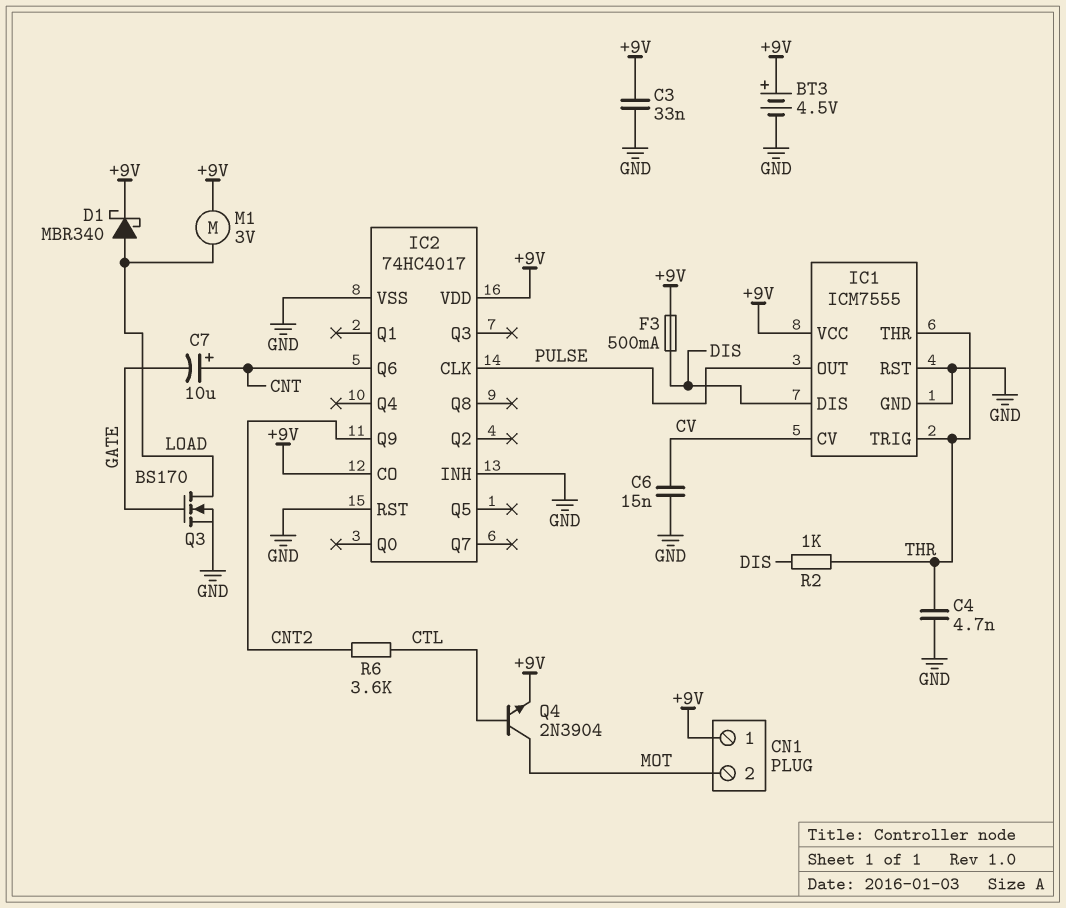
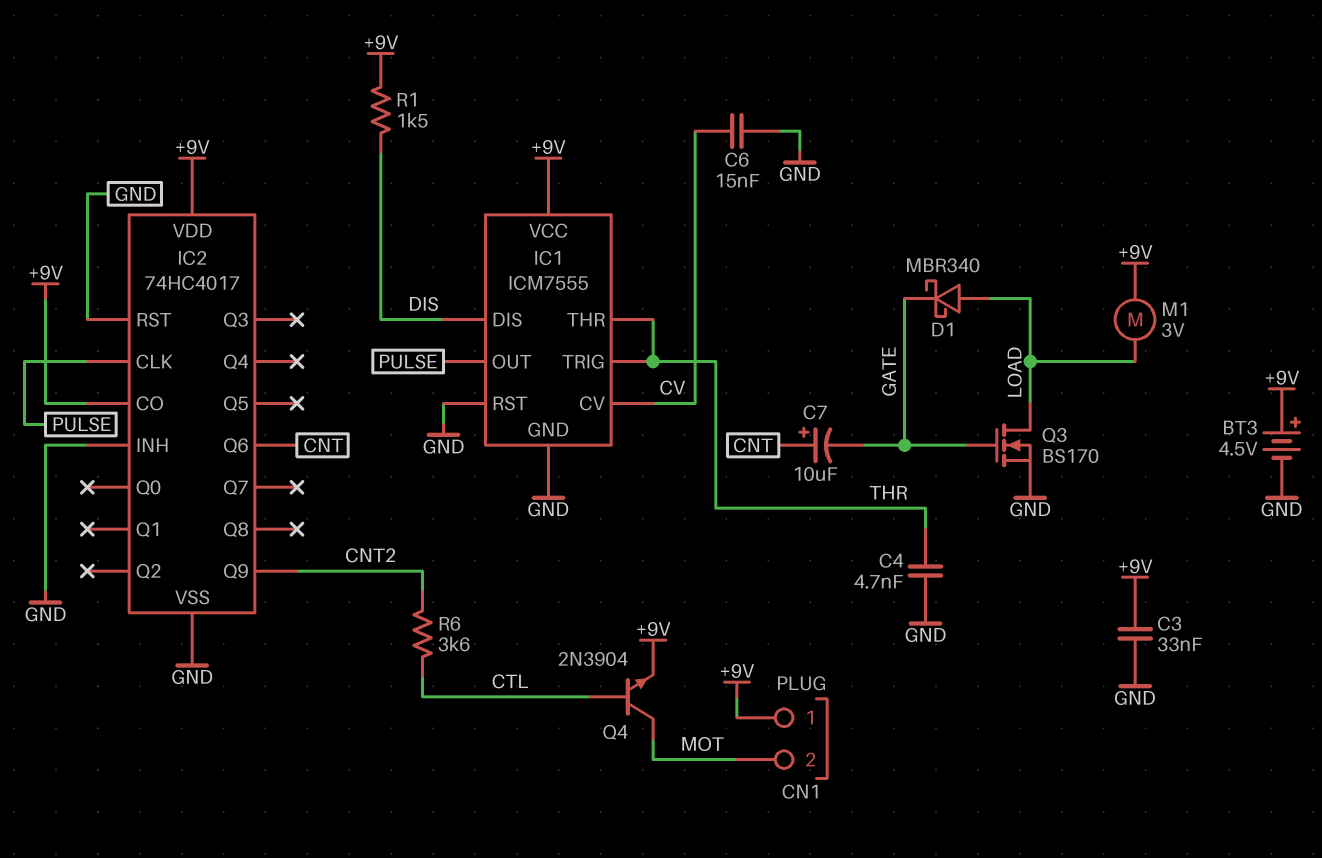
D1: schottky MBR340 (A LOAD, K +9V) -> schottky MBR340 (A LOAD, K GATE)
F3: 500mA (+9V, DIS) -> none
R1: none -> 1.5k (+9V, DIS)
R2: 1k (DIS, THR) -> none

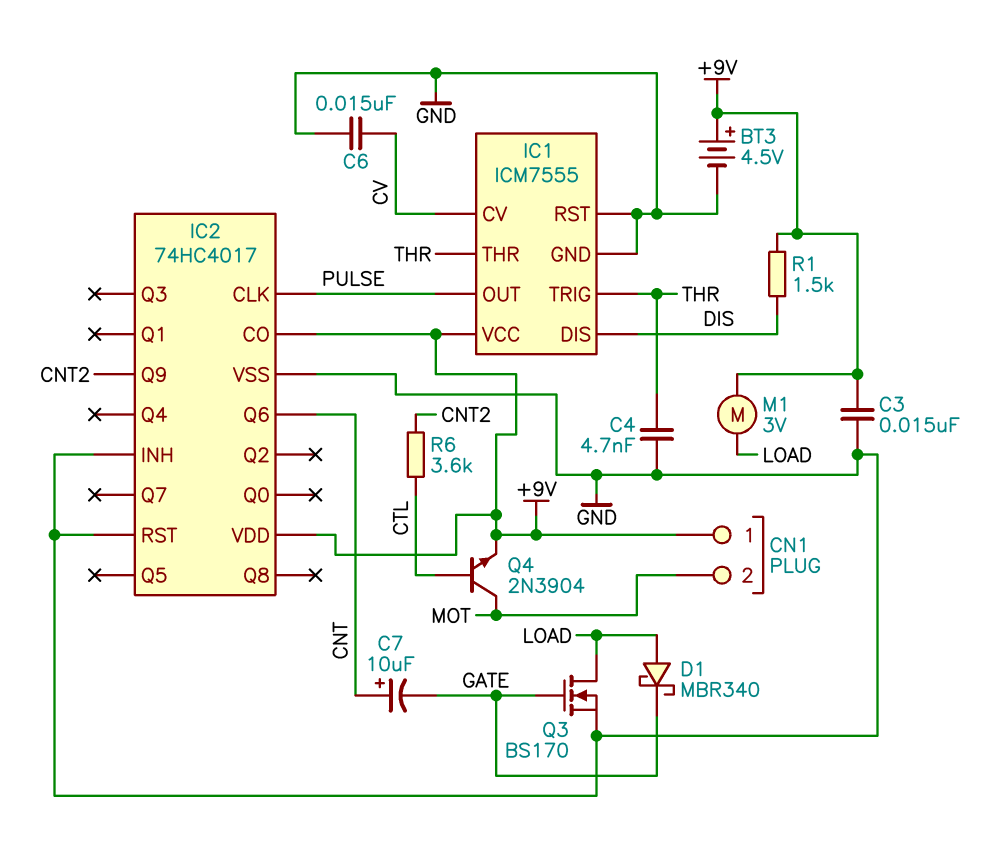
C3: 33nF (+9V, GND) -> 15nF (+9V, GND)

